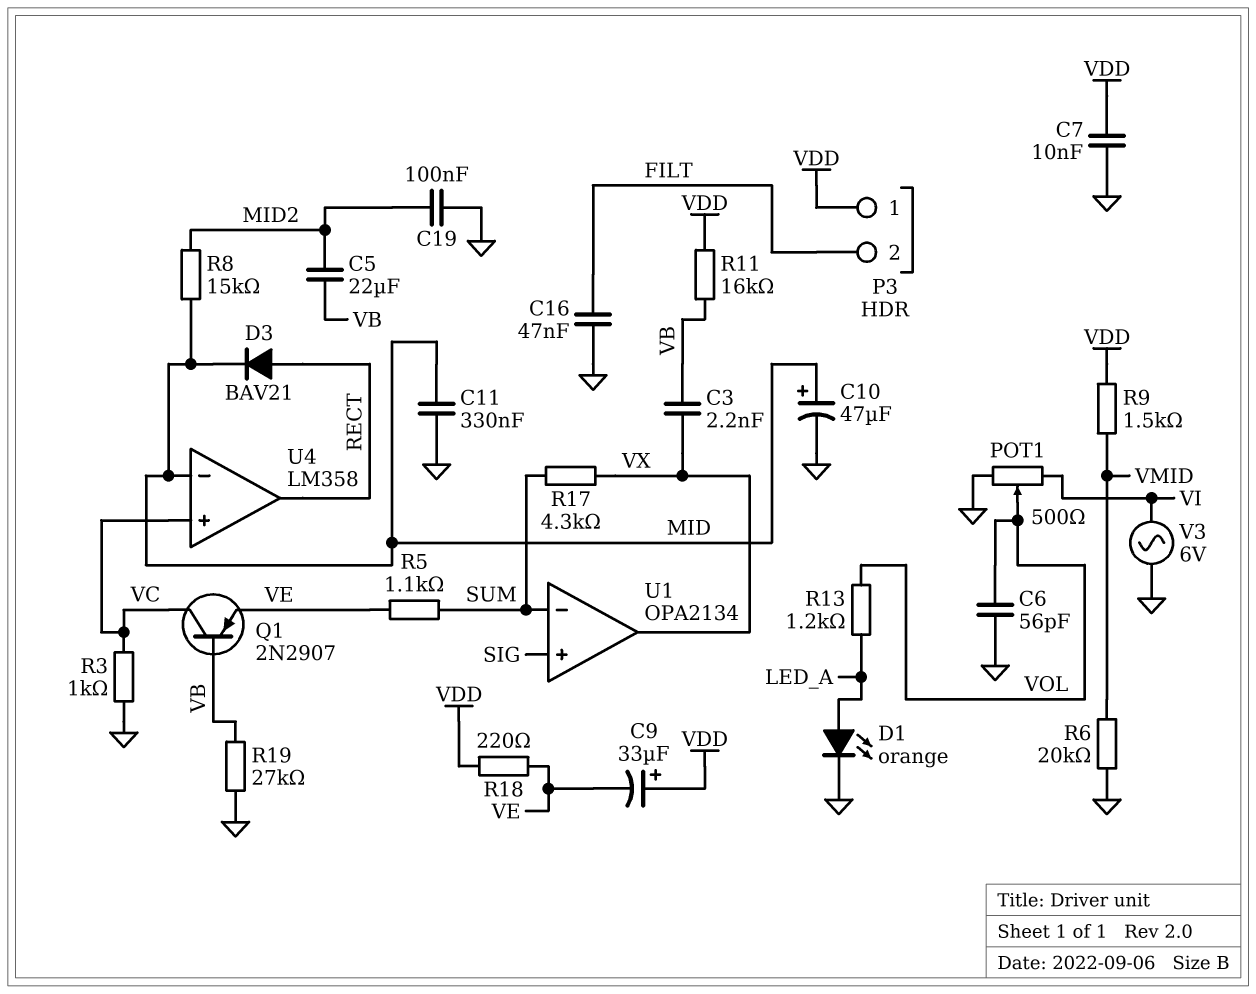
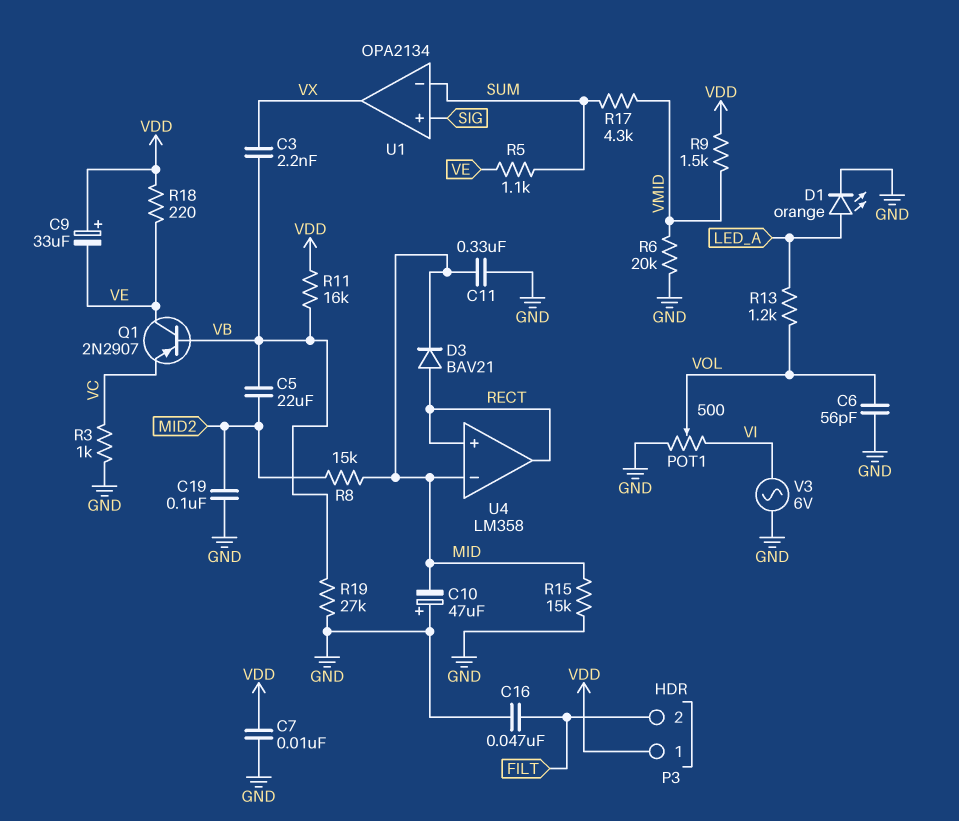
C10: 47uF (plus MID, minus GND) -> 47uF (plus GND, minus MID)
Q1: PNP 2N2907 (B VB, C VC, E VE) -> PNP 2N2907 (B VB, C VE, E VC)
R15: none -> 15k (GND, MID)
R17: 4.3k (SUM, VX) -> 4.3k (SUM, VMID)
U4 pin in+: VC -> RECT

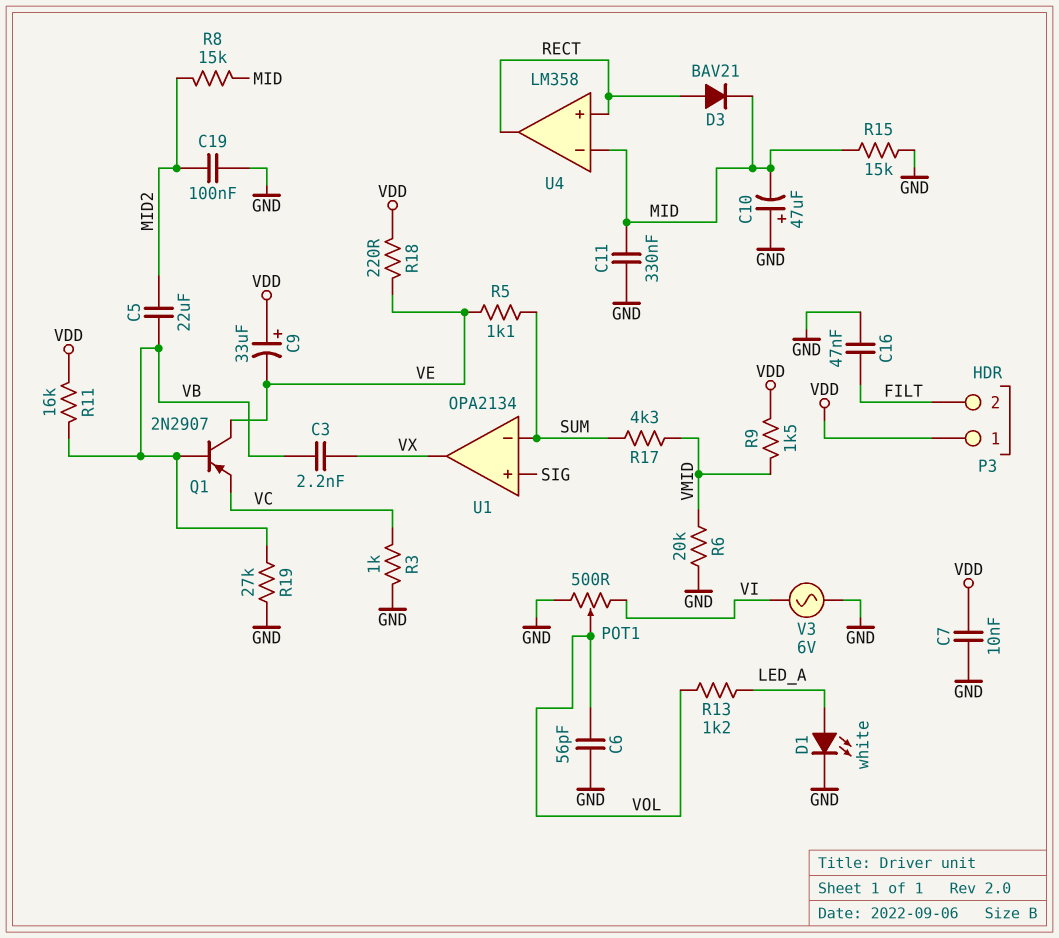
D1: LED orange (A LED_A, K GND) -> LED white (A LED_A, K GND)

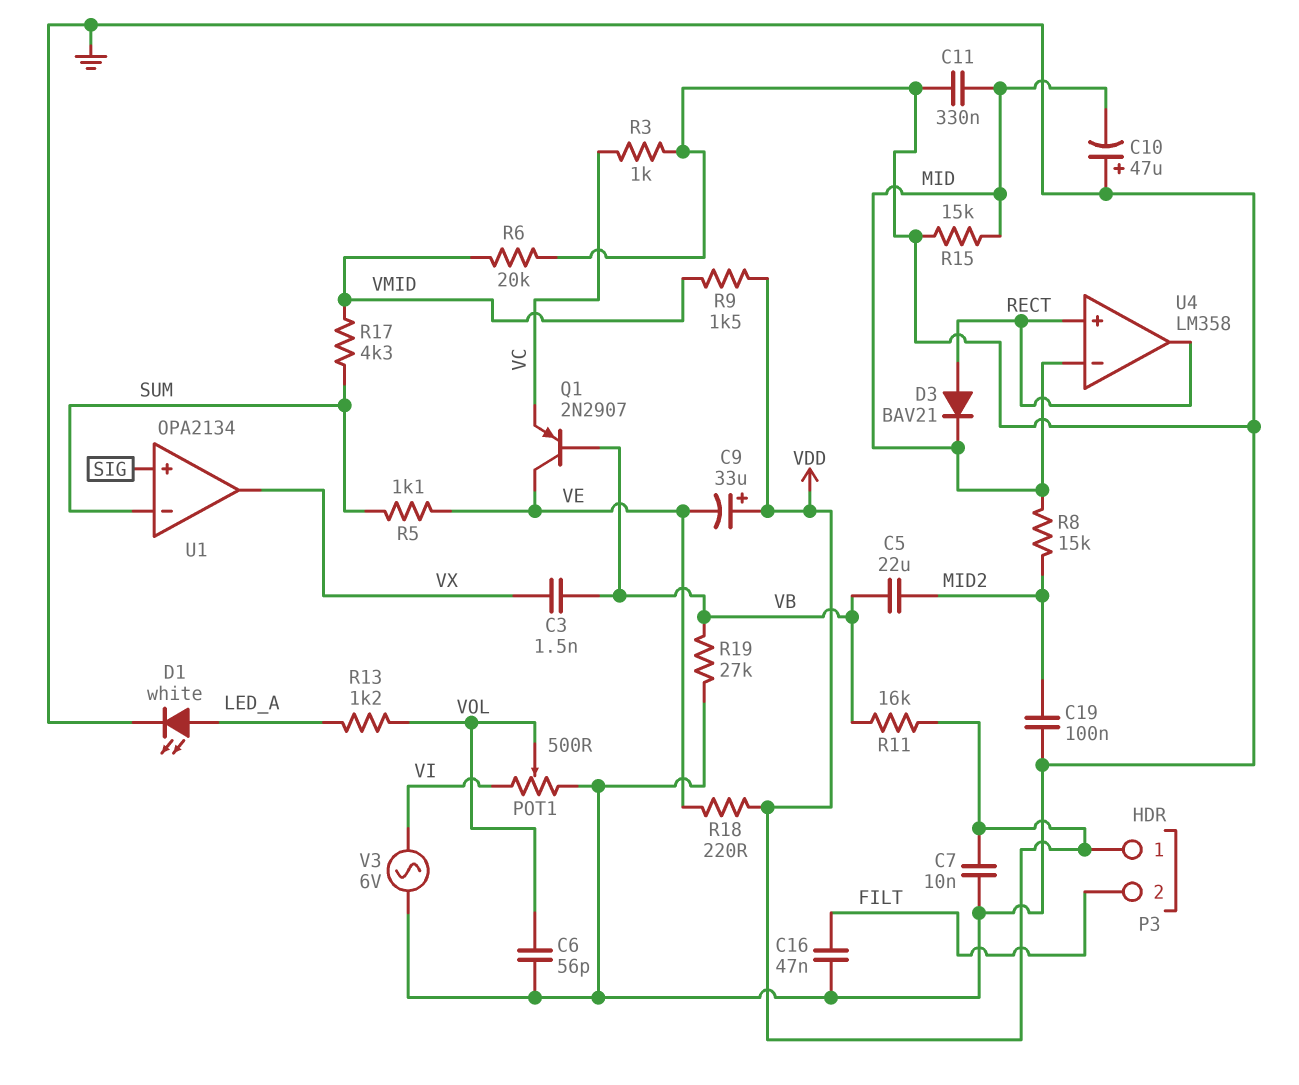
C3: 2.2nF (VB, VX) -> 1.5nF (VB, VX)

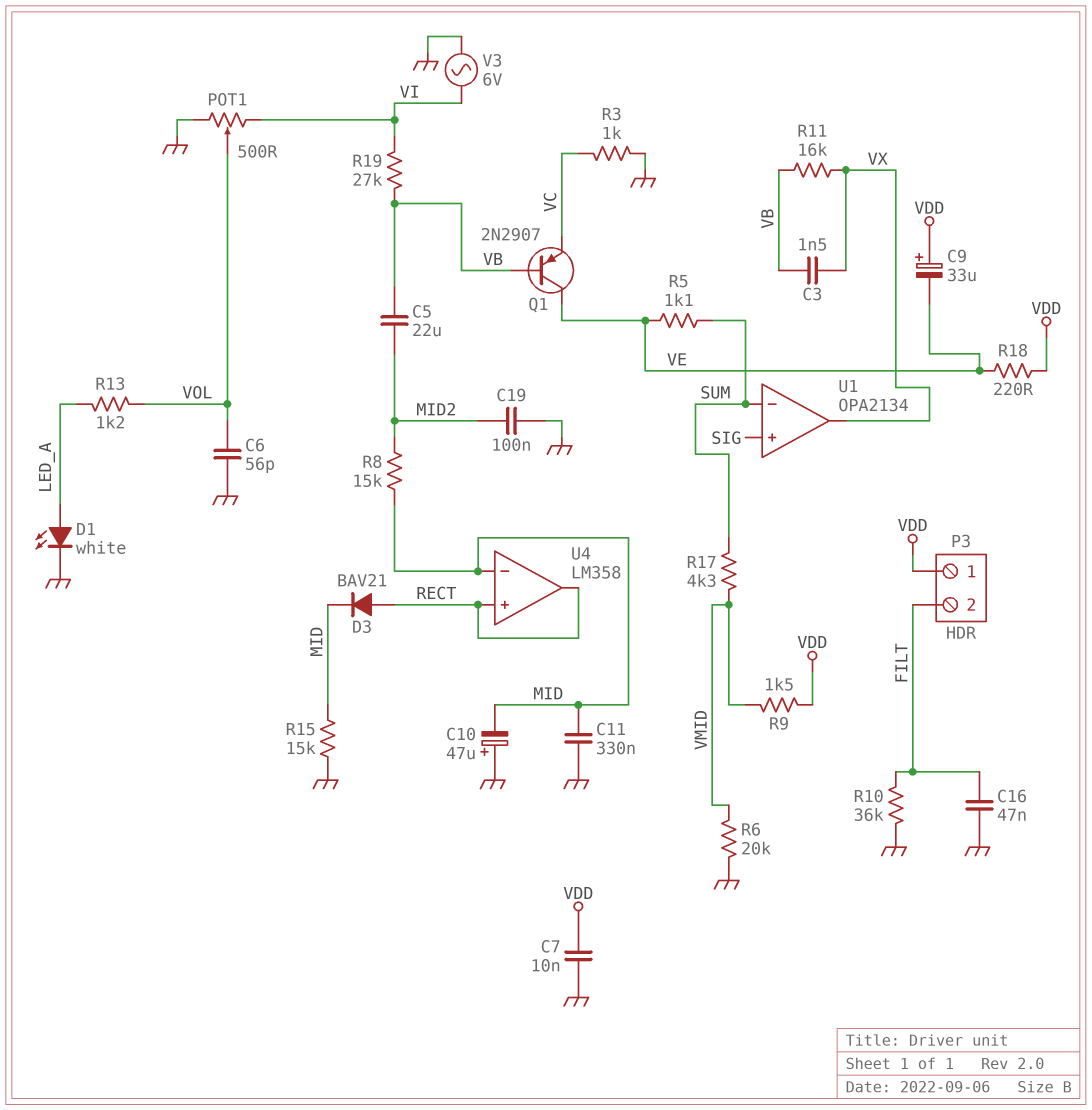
R10: none -> 36k (FILT, GND)
R11: 16k (VB, VDD) -> 16k (VB, VX)
R19: 27k (GND, VB) -> 27k (VB, VI)

